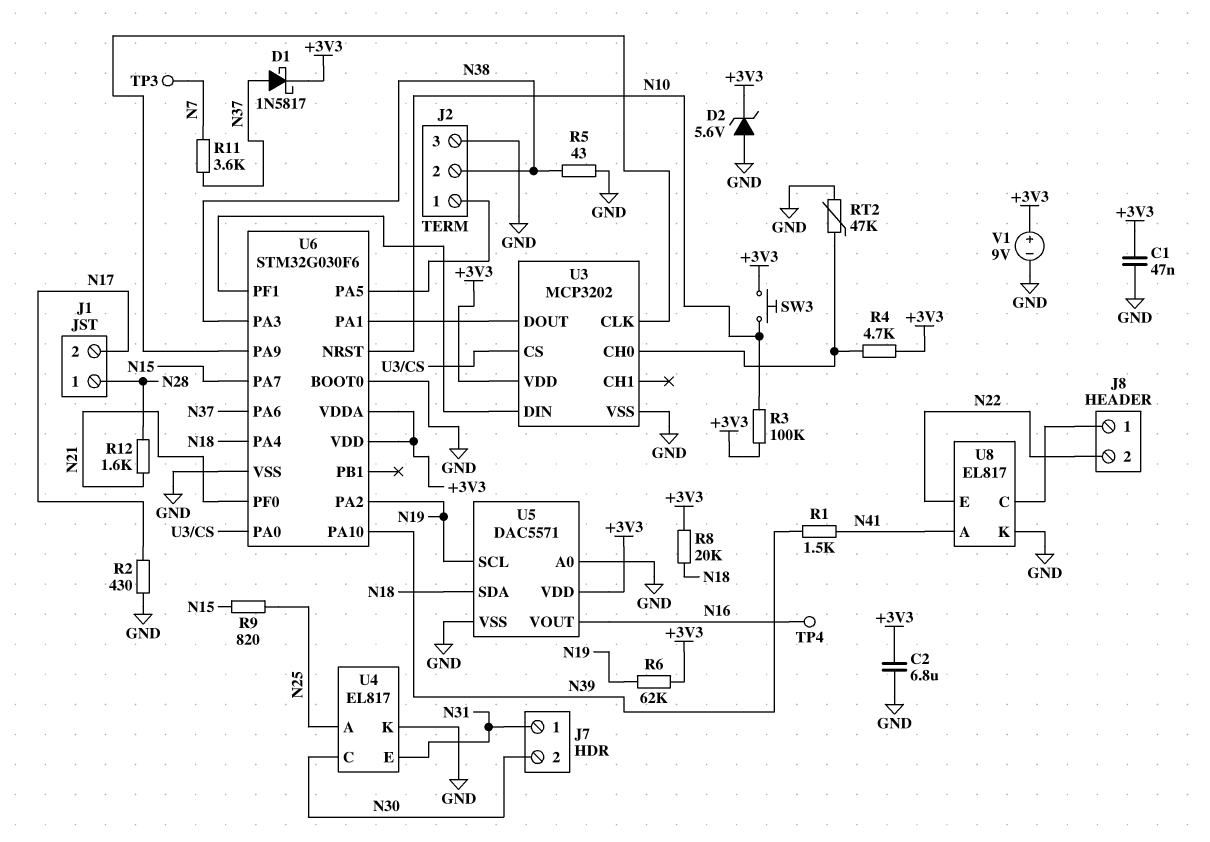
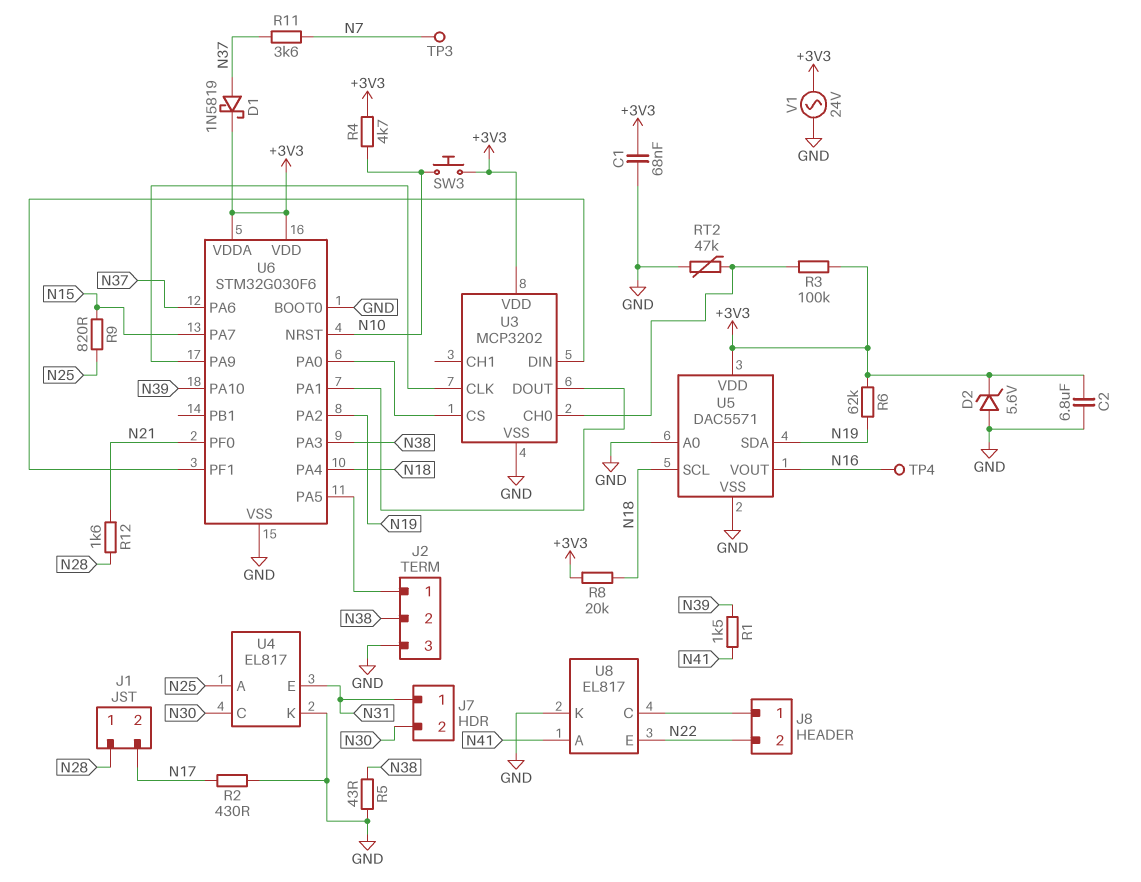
C1: 47nF (+3V3, GND) -> 68nF (+3V3, GND)
D1: schottky 1N5817 (A N37, K +3V3) -> schottky 1N5819 (A N37, K +3V3)
R3: 100k (+3V3, N10) -> 100k (+3V3, U3/CH0)
R4: 4.7k (+3V3, U3/CH0) -> 4.7k (+3V3, N10)
U5 pin SCL: N19 -> N18
U5 pin SDA: N18 -> N19
V1: 9V (plus +3V3, minus GND) -> AC 24V (+3V3, GND)

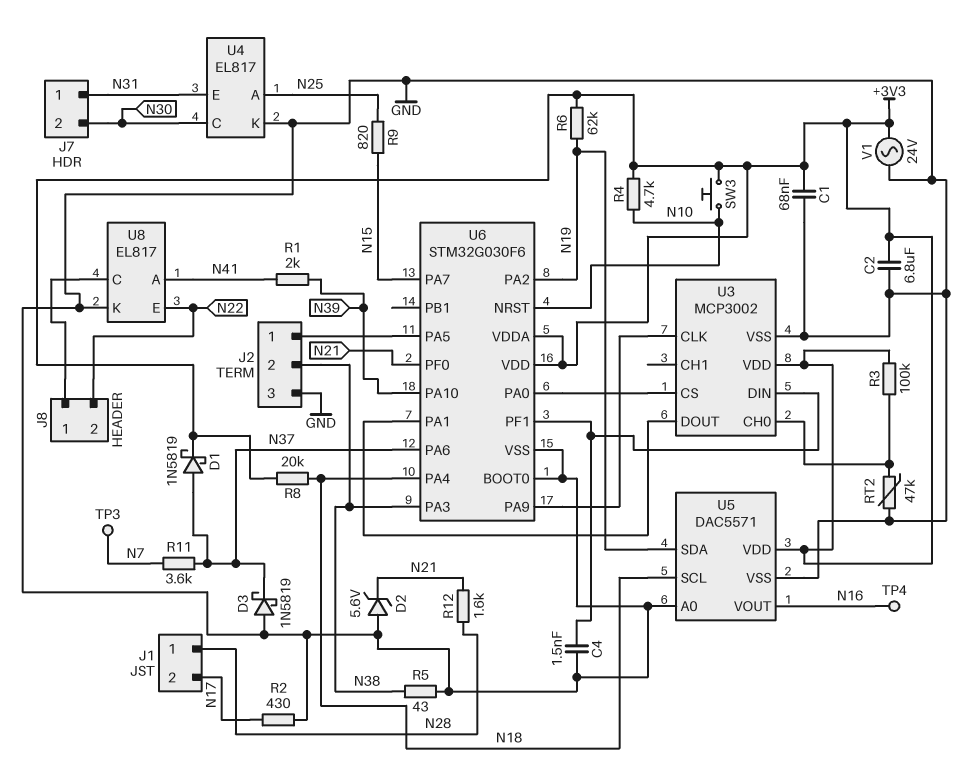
C4: none -> 1.5nF (GND, U3/DIN)
D2: zener 5.6V (A GND, K +3V3) -> zener 5.6V (A GND, K N21)
D3: none -> schottky 1N5819 (A GND, K N37)
R1: 1.5k (N39, N41) -> 2k (N39, N41)
U3: MCP3202 -> MCP3002

